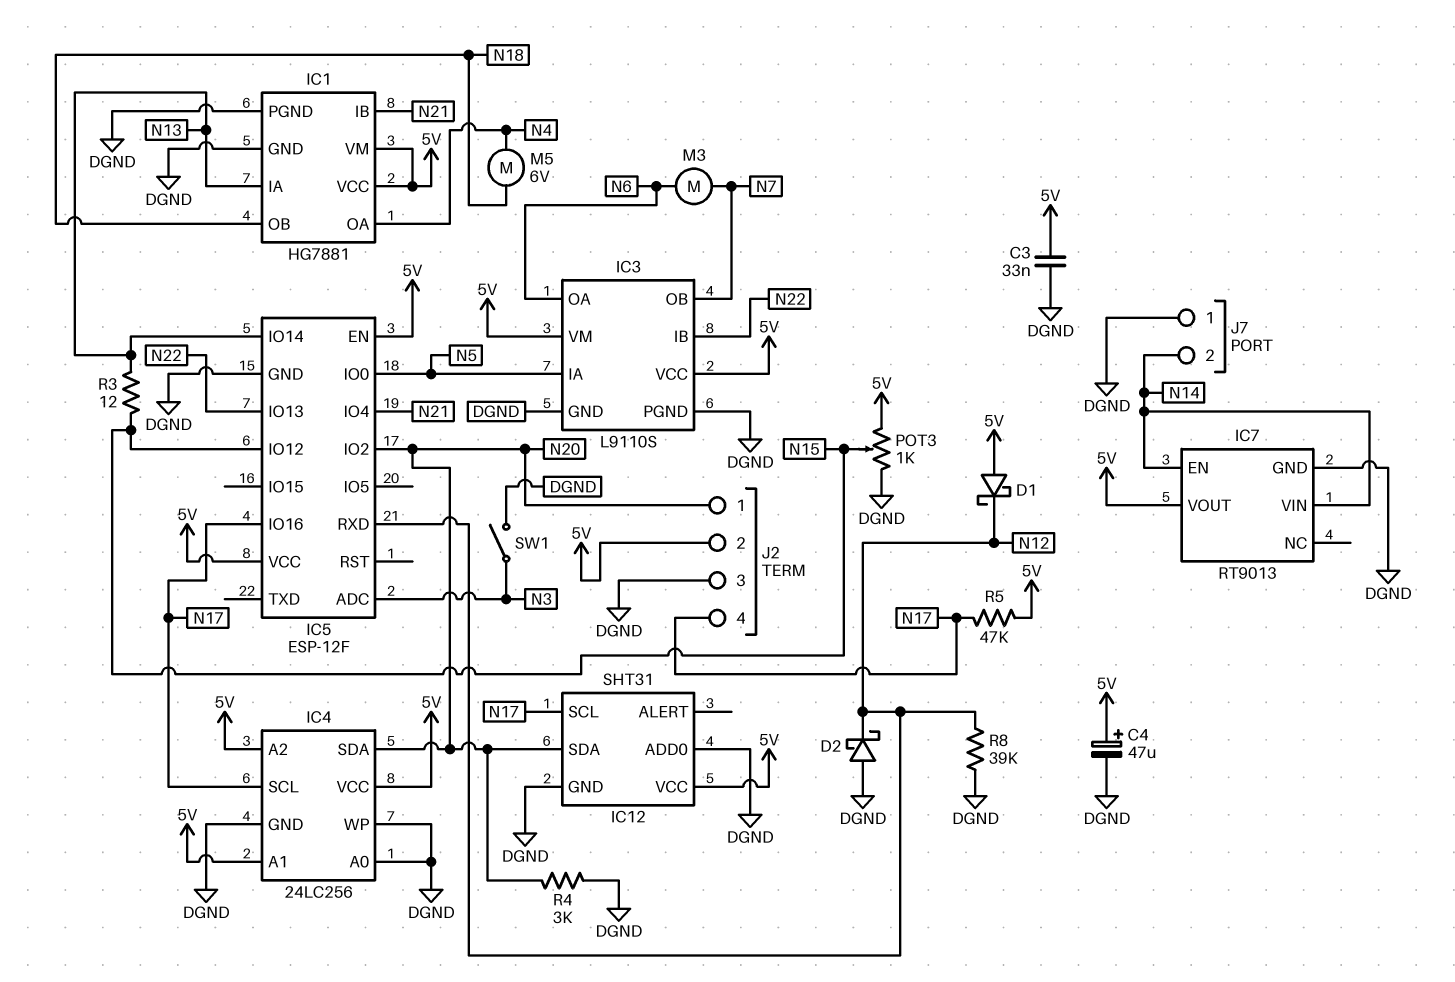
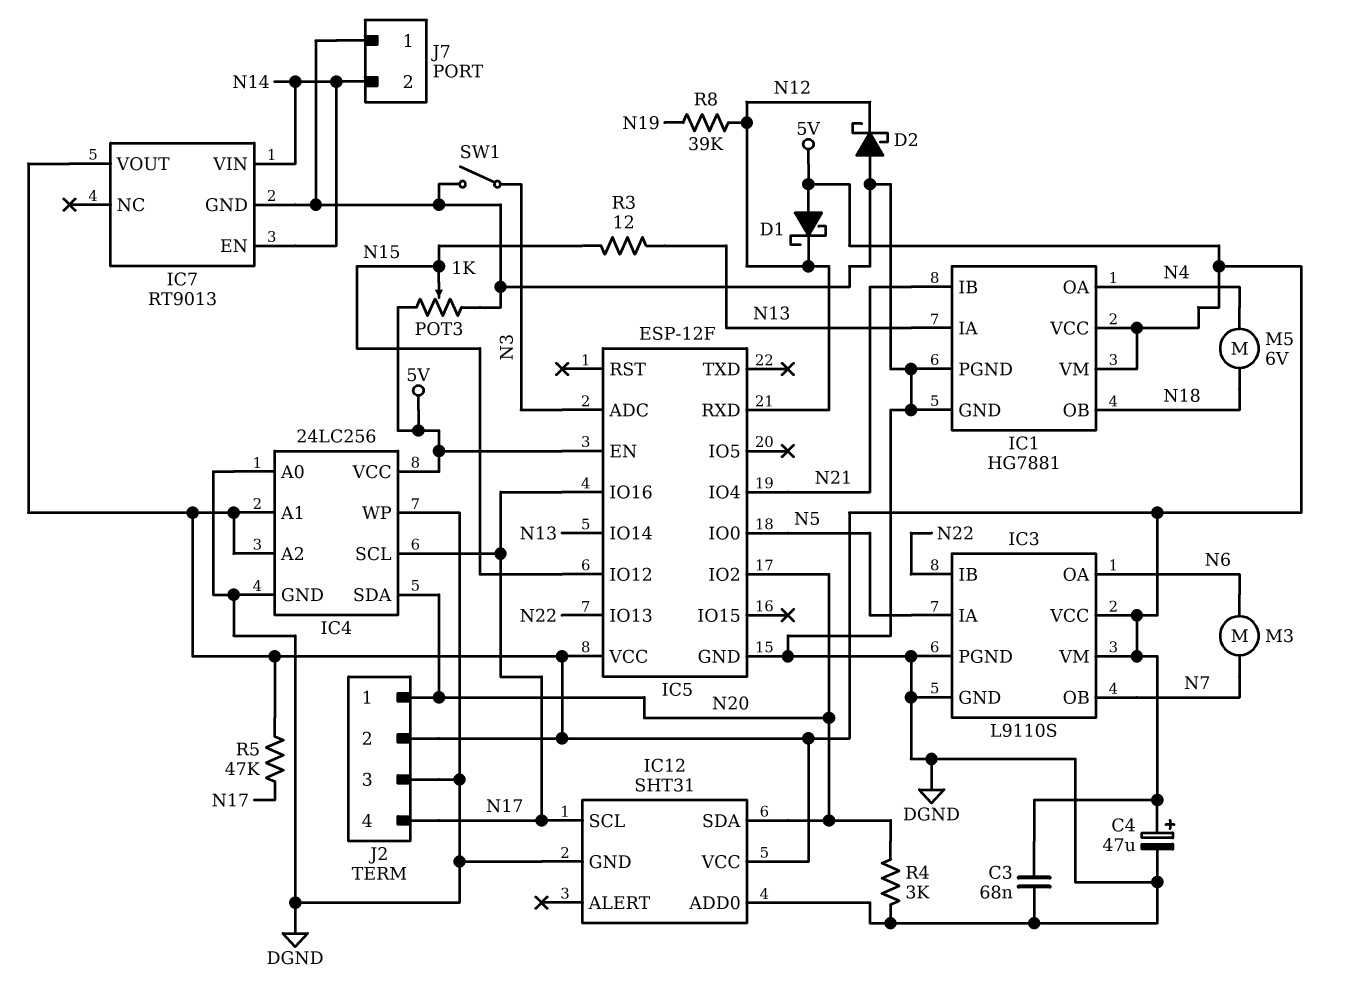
C3: 33nF (5V, DGND) -> 68nF (5V, DGND)
R8: 39k (DGND, N12) -> 39k (N12, N19)

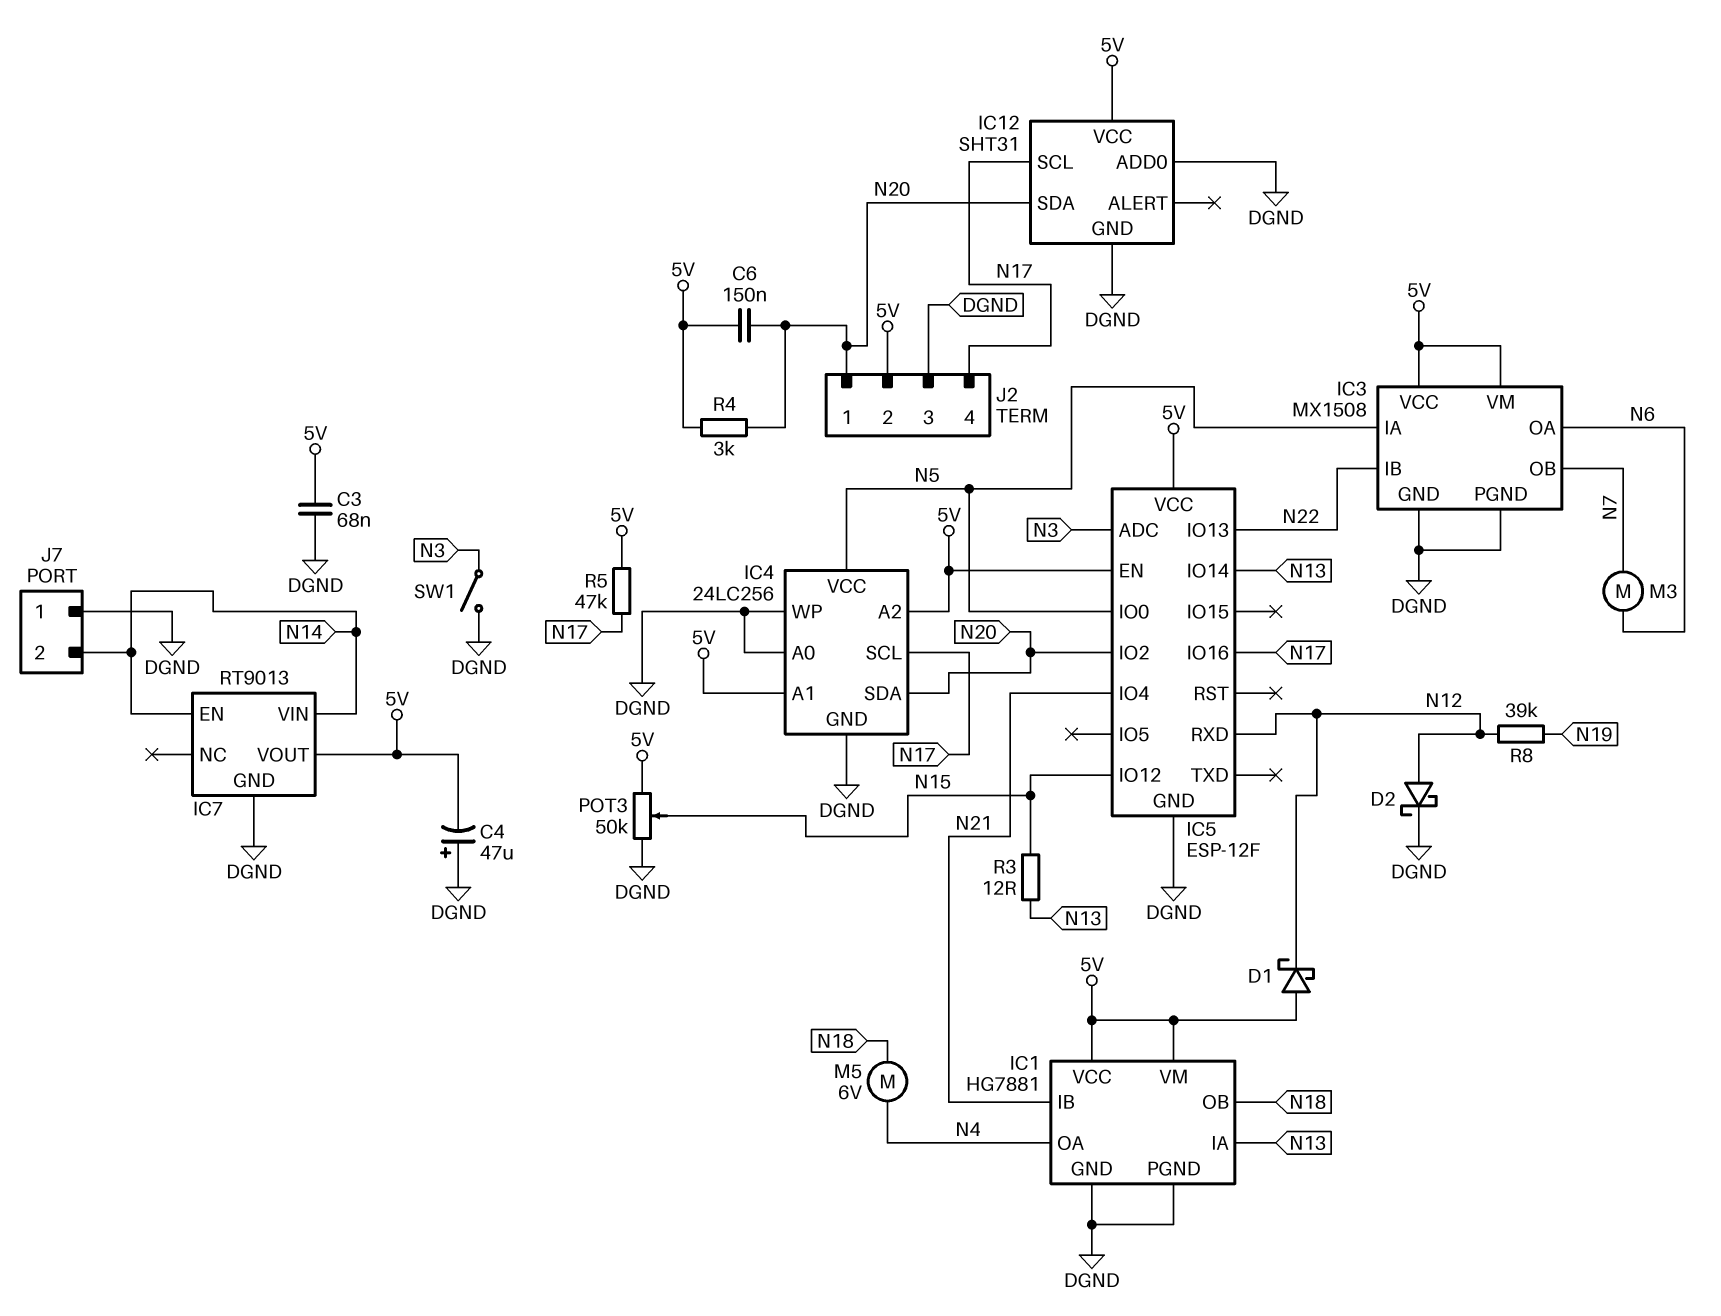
C4: 47uF (plus 5V, minus DGND) -> 47uF (plus DGND, minus 5V)
C6: none -> 150nF (5V, N20)
D2: schottky (A DGND, K N12) -> schottky (A N12, K DGND)
IC3: L9110S -> MX1508
IC4 pin VCC: 5V -> N5
POT3: 1k (5V, DGND, wiper N15) -> 50k (5V, DGND, wiper N15)
R4: 3k (DGND, N20) -> 3k (5V, N20)

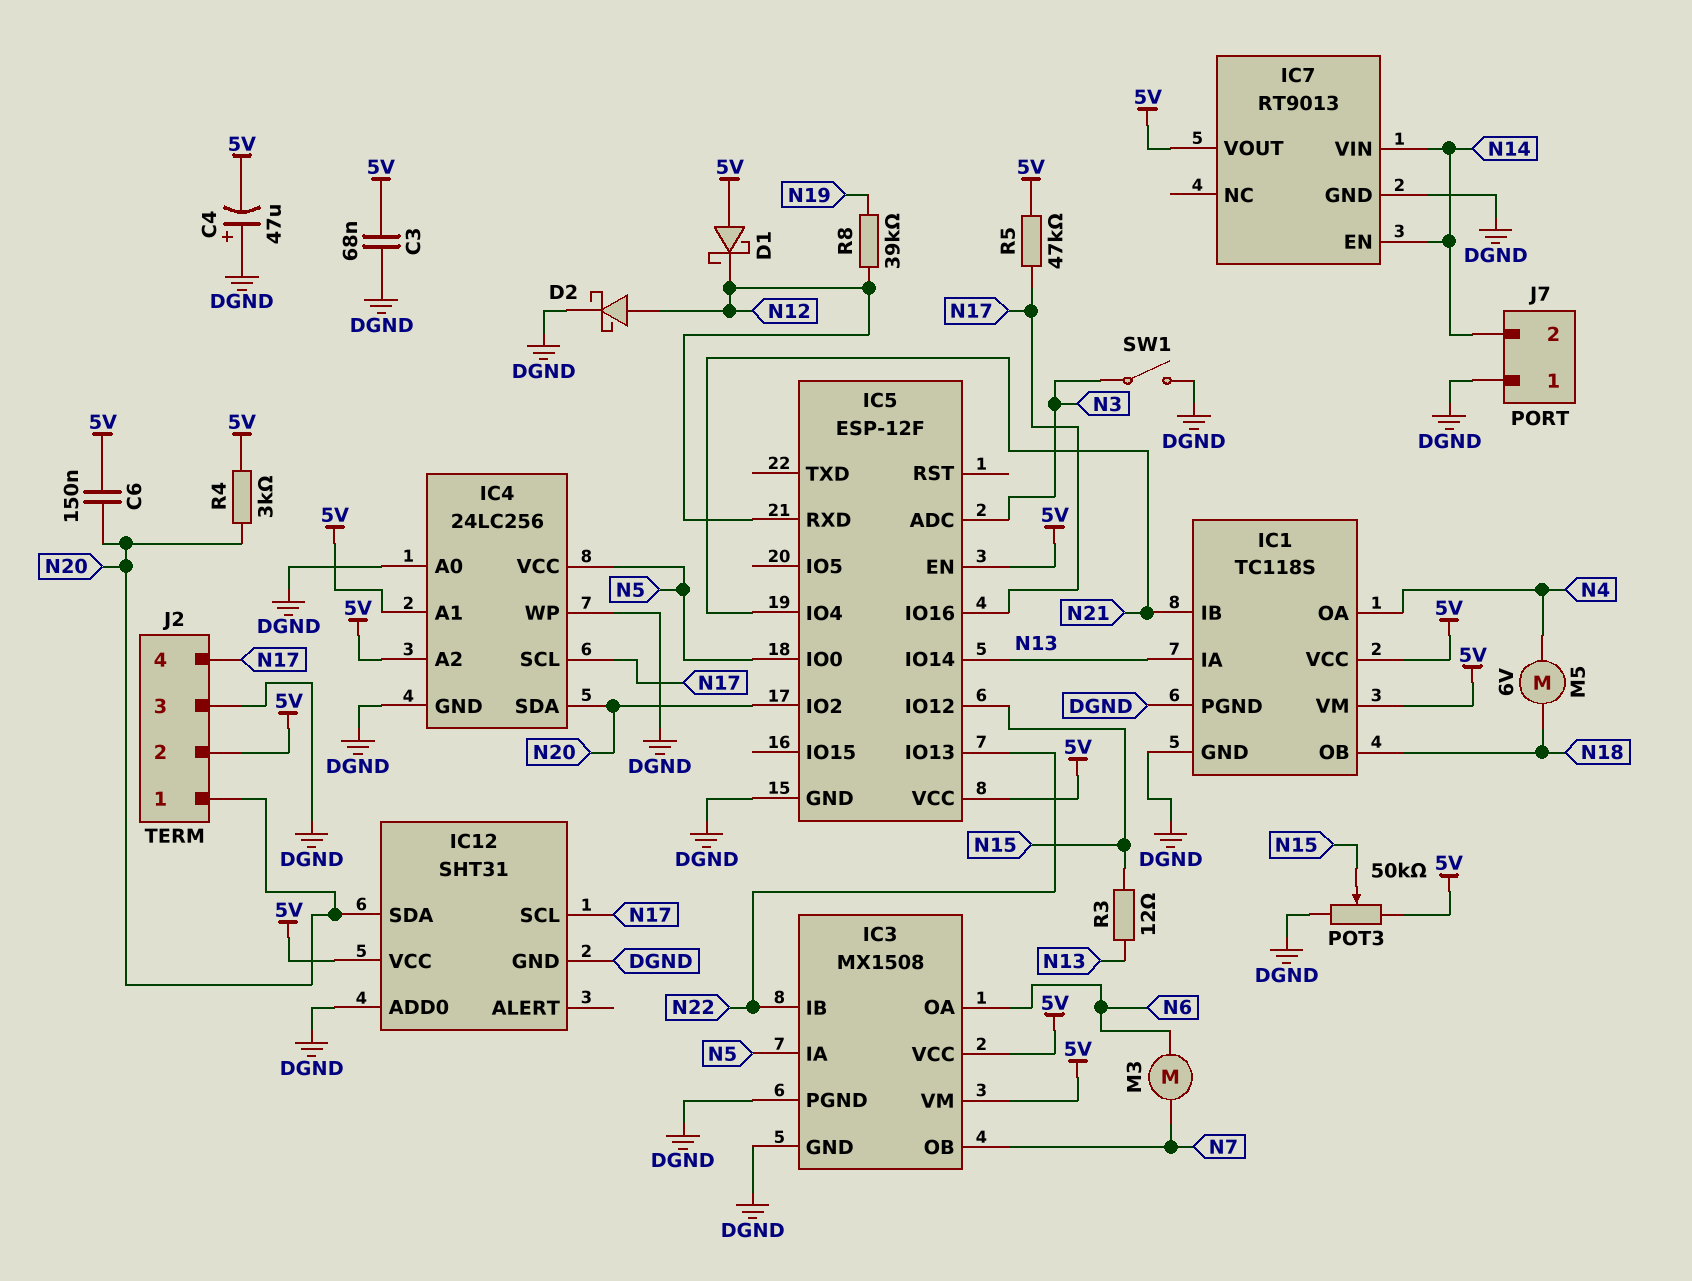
IC1: HG7881 -> TC118S

